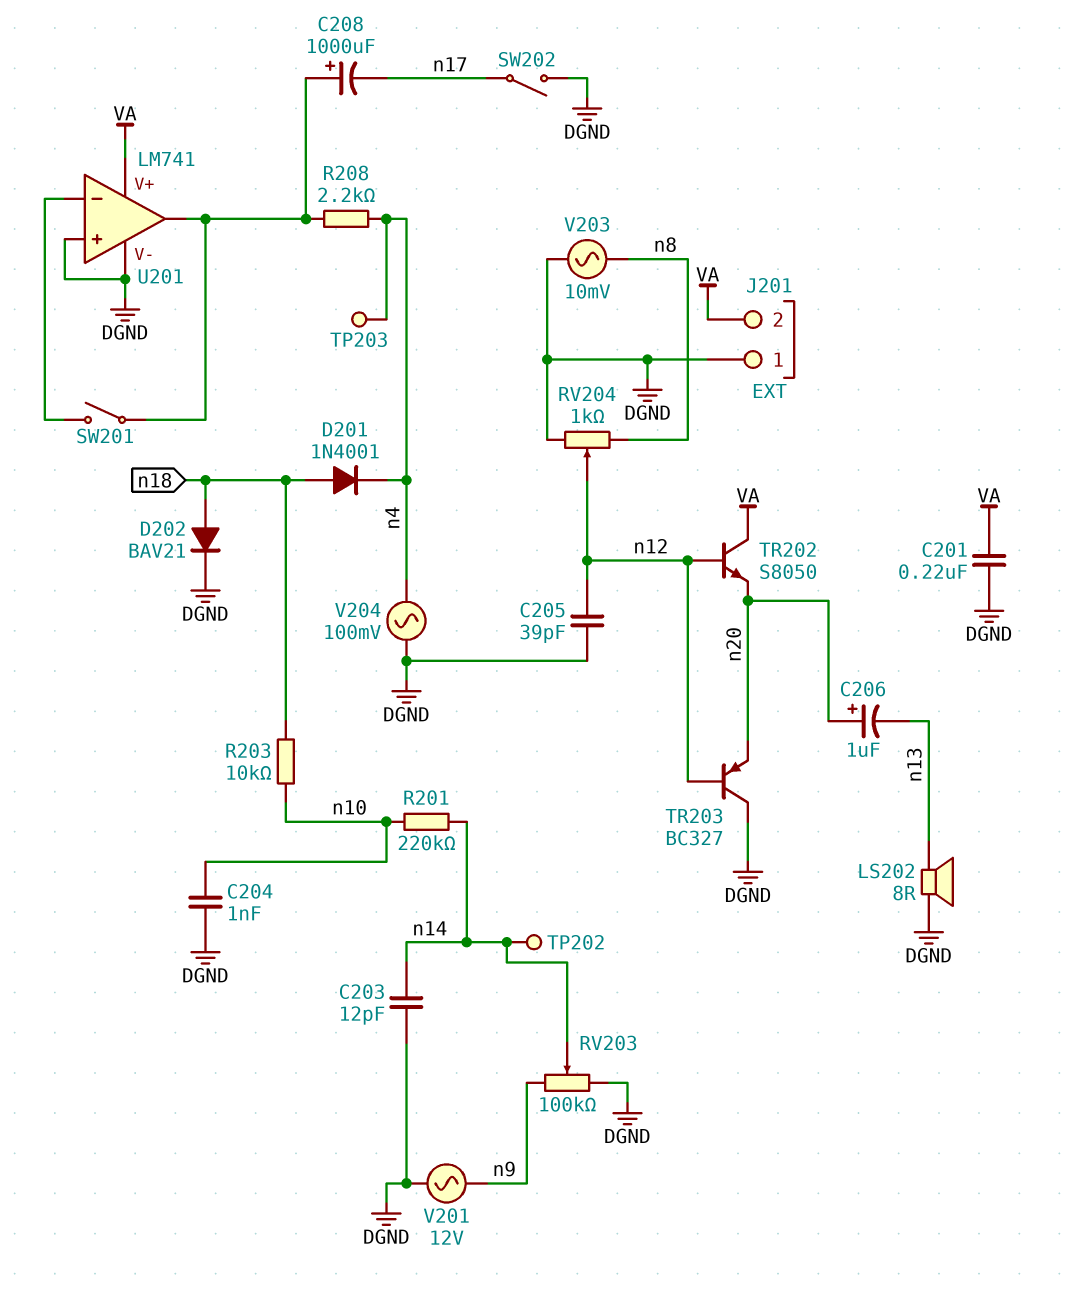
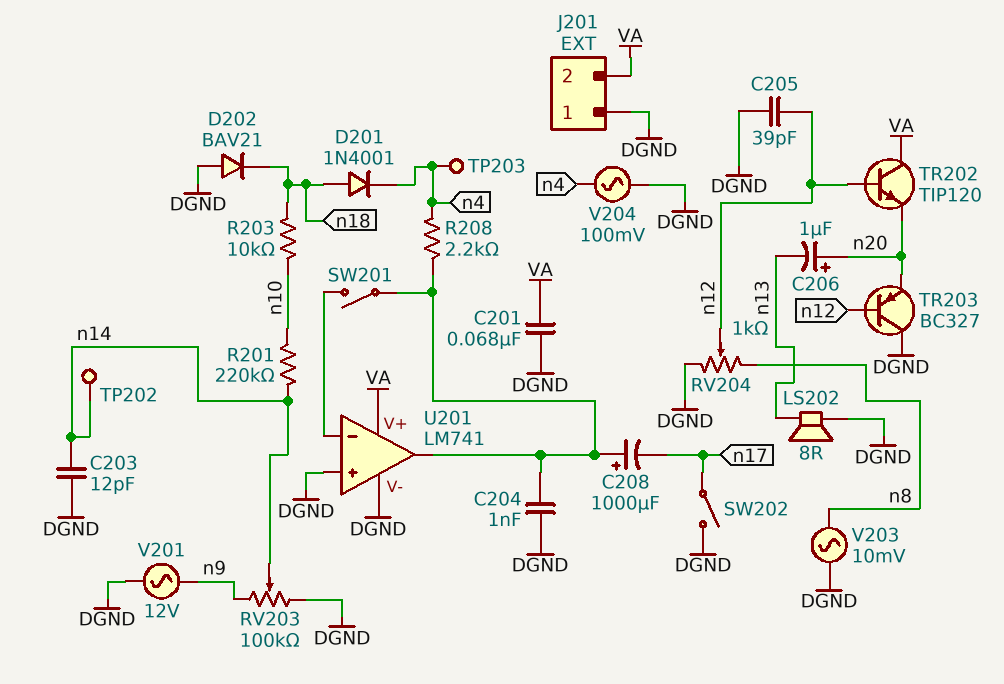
C201: 220nF (DGND, VA) -> 68nF (DGND, VA)
C204: 1nF (DGND, n10) -> 1nF (DGND, U201/out)
D202: diode BAV21 (A n18, K DGND) -> diode BAV21 (A DGND, K n18)
TR202: NPN S8050 (B n12, C VA, E n20) -> NPN TIP120 (B n12, C VA, E n20)

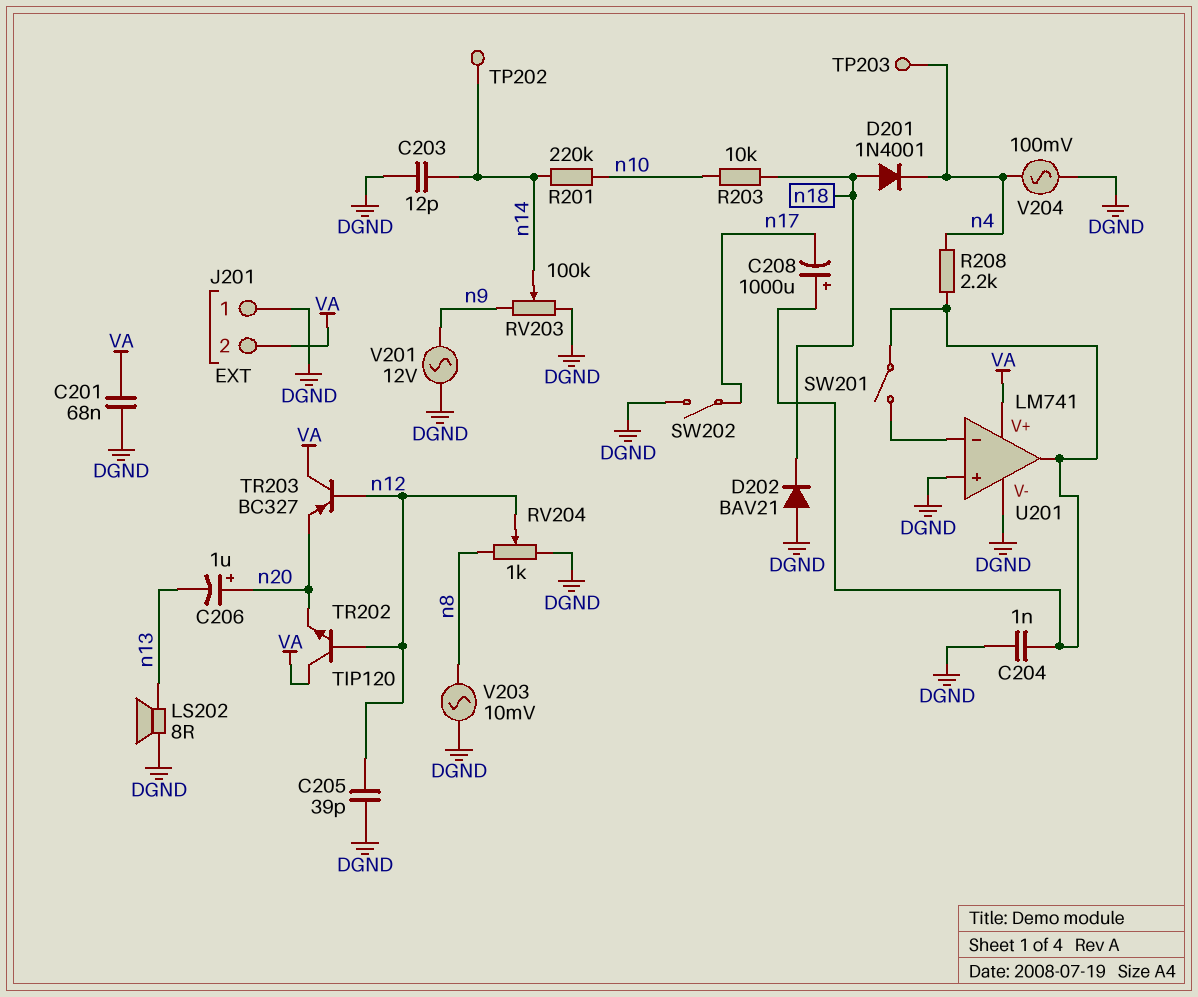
TR203: PNP BC327 (B n12, C DGND, E n20) -> PNP BC327 (B n12, C VA, E n20)

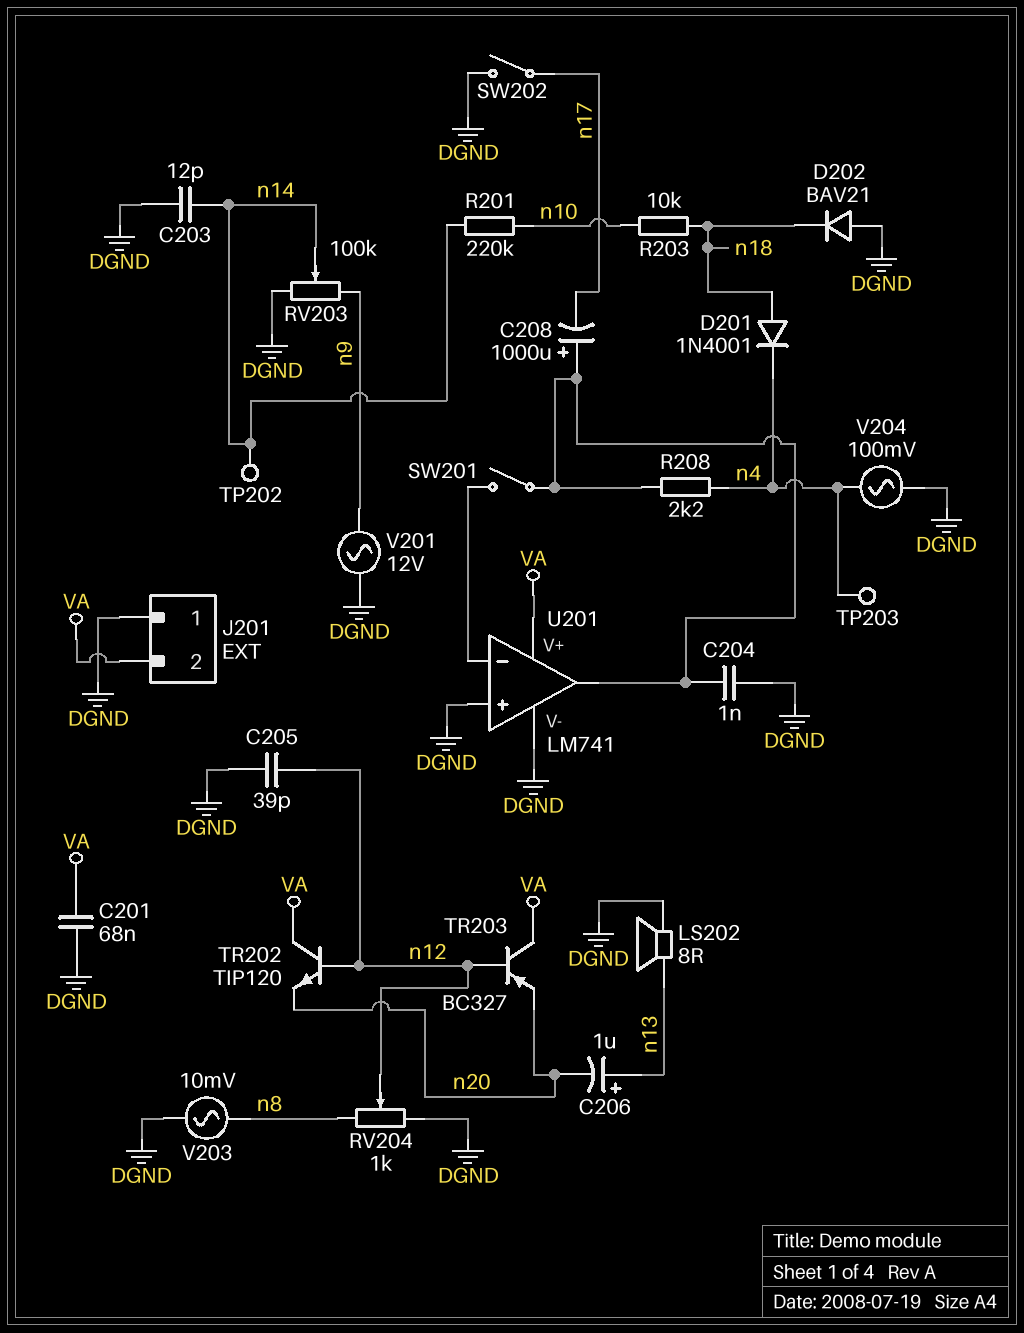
C206: 1uF (plus n20, minus n13) -> 1uF (plus n13, minus n20)

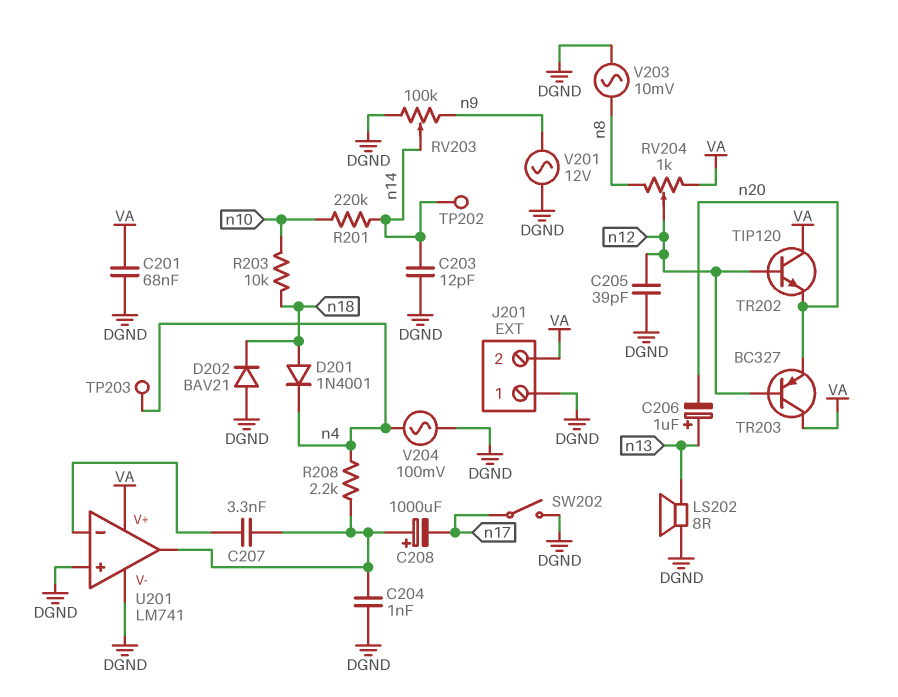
C207: none -> 3.3nF (U201/in-, U201/out)
RV204: 1k (DGND, n8, wiper n12) -> 1k (VA, n8, wiper n12)
SW201: switch (U201/in-, U201/out) -> none

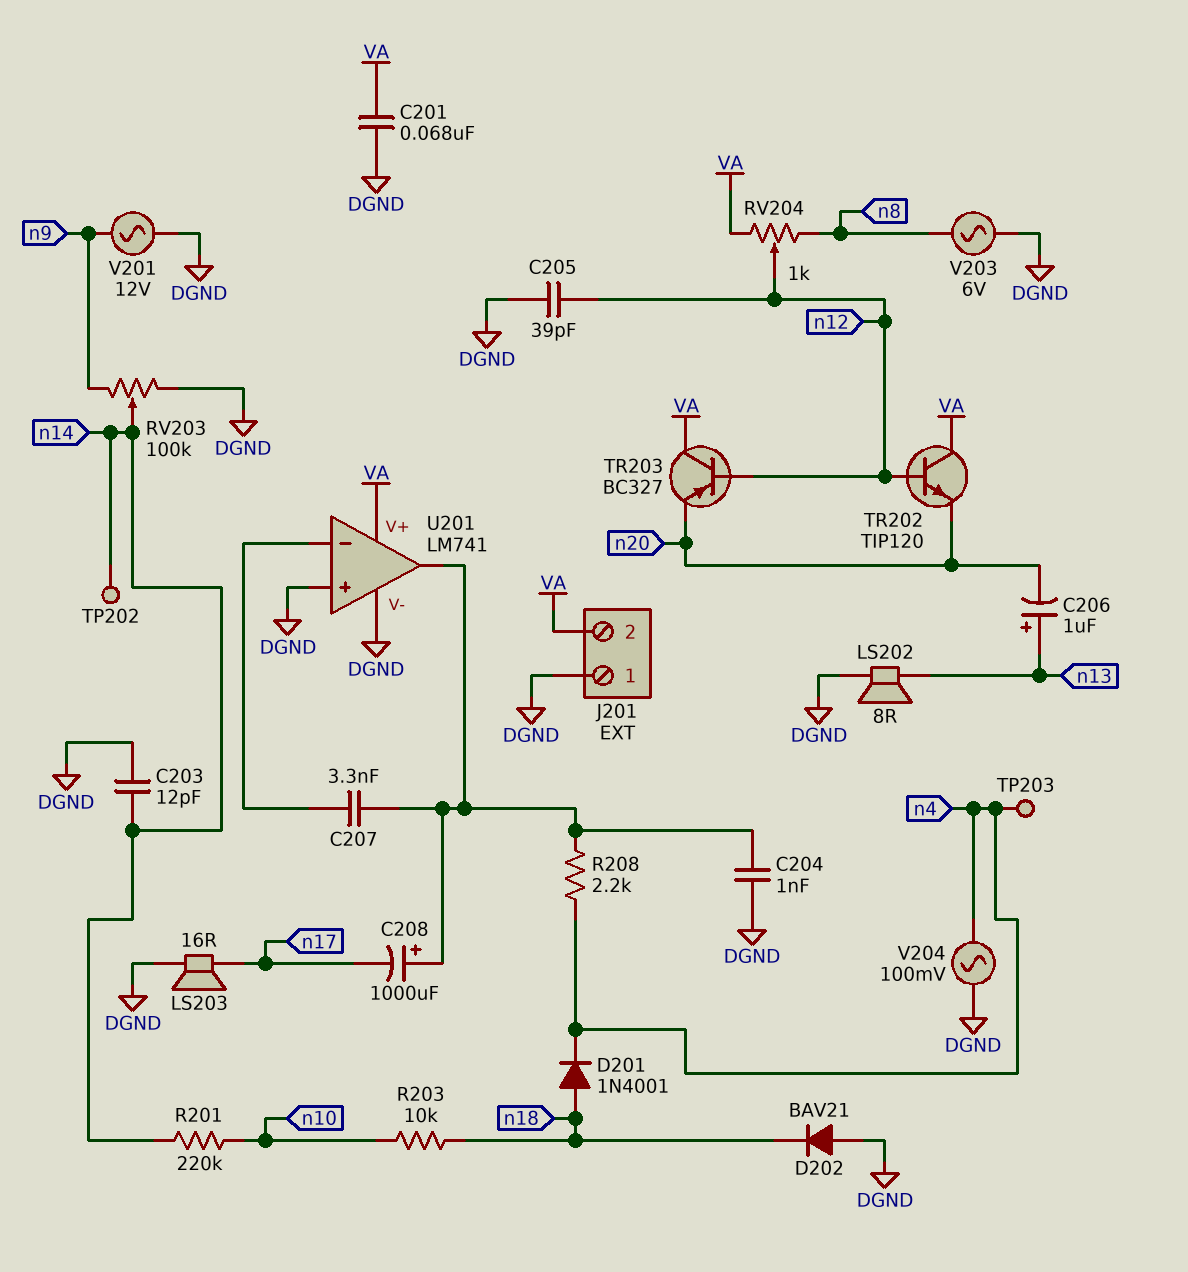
LS203: none -> speaker 16R (DGND, n17)
SW202: switch (DGND, n17) -> none
V203: AC 10mV (DGND, n8) -> AC 6V (DGND, n8)

